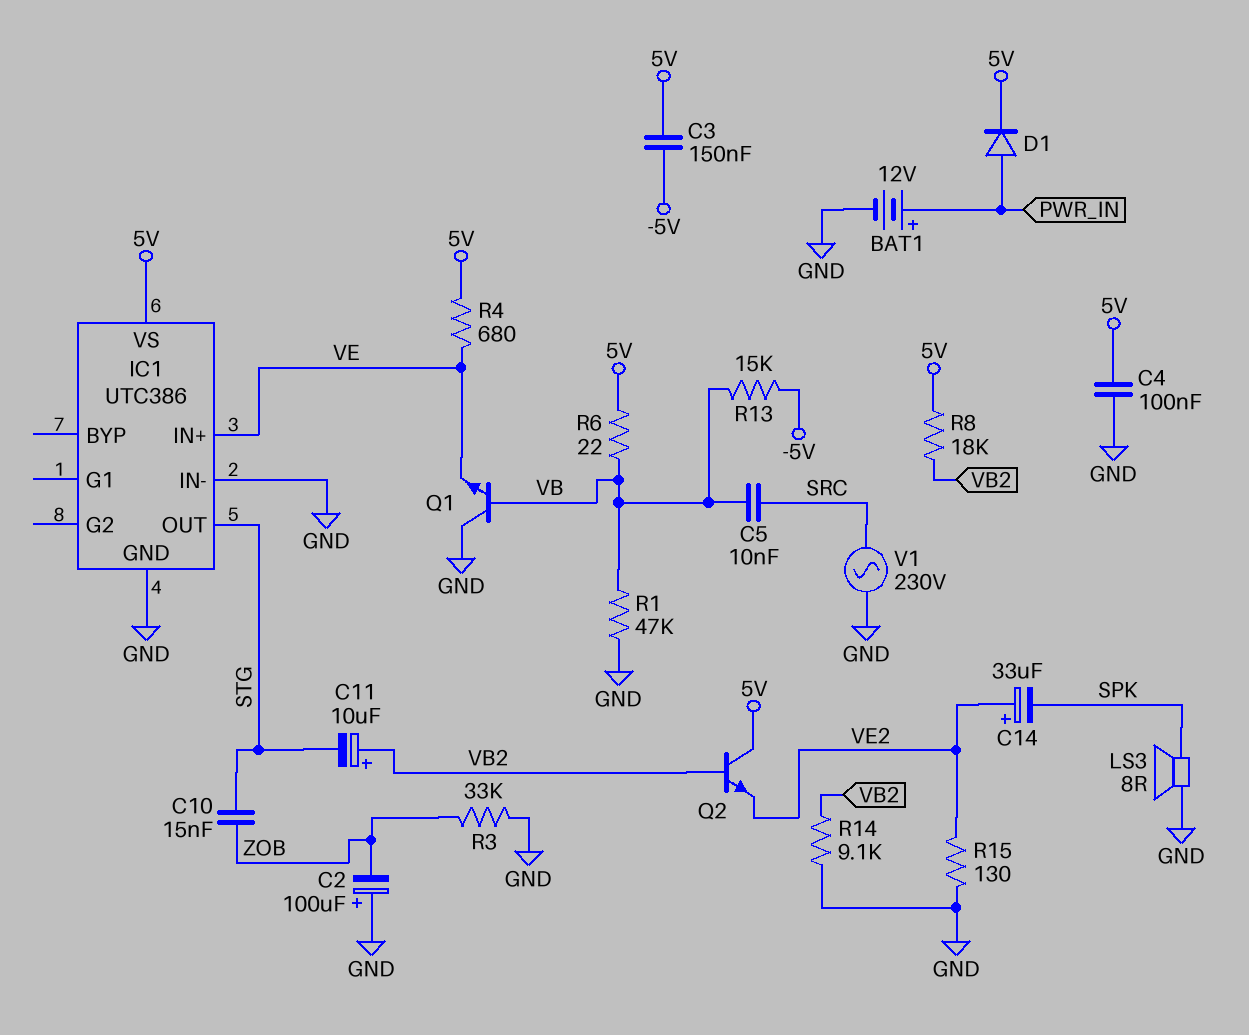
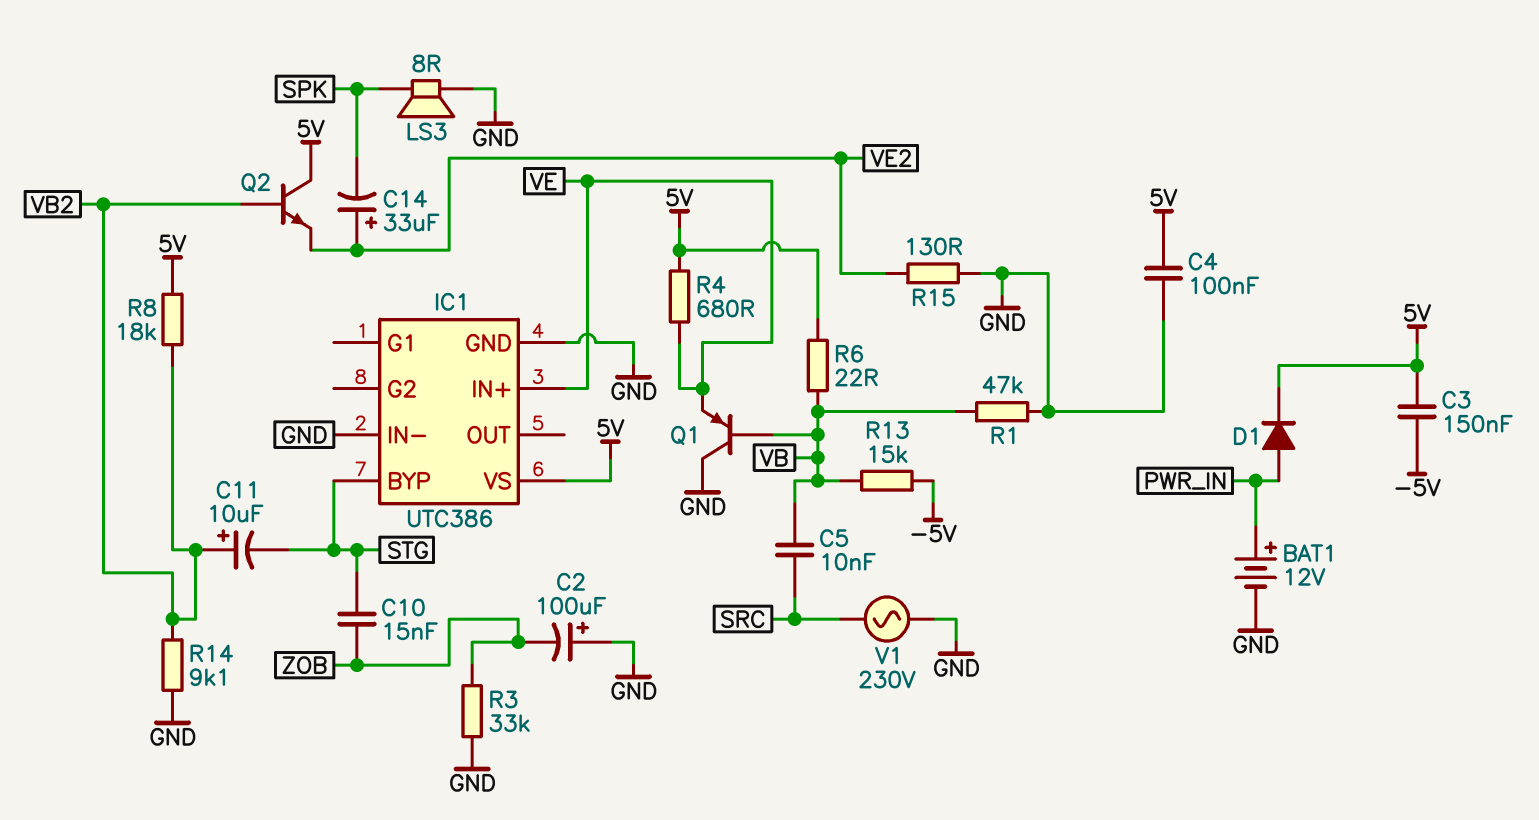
IC1 pin BYP: none -> STG
IC1 pin OUT: STG -> none
Q1: NPN (B VB, C GND, E VE) -> PNP (B VB, C GND, E VE)

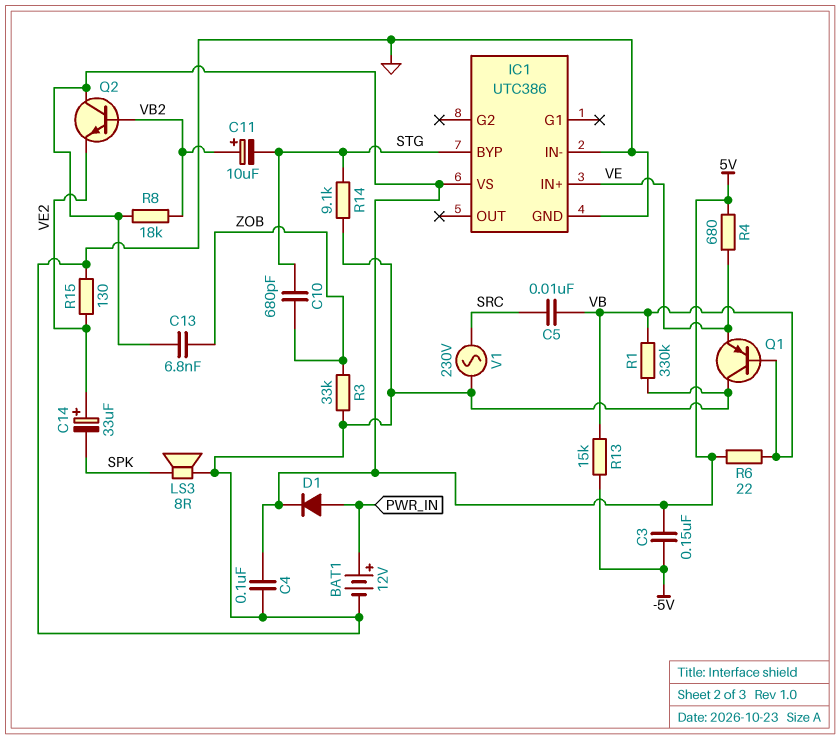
C2: 100uF (plus GND, minus ZOB) -> none
C10: 15nF (STG, ZOB) -> 680pF (STG, ZOB)
C13: none -> 6.8nF (5V, ZOB)
R1: 47k (GND, VB) -> 330k (GND, VB)
R14: 9.1k (GND, VB2) -> 9.1k (GND, STG)

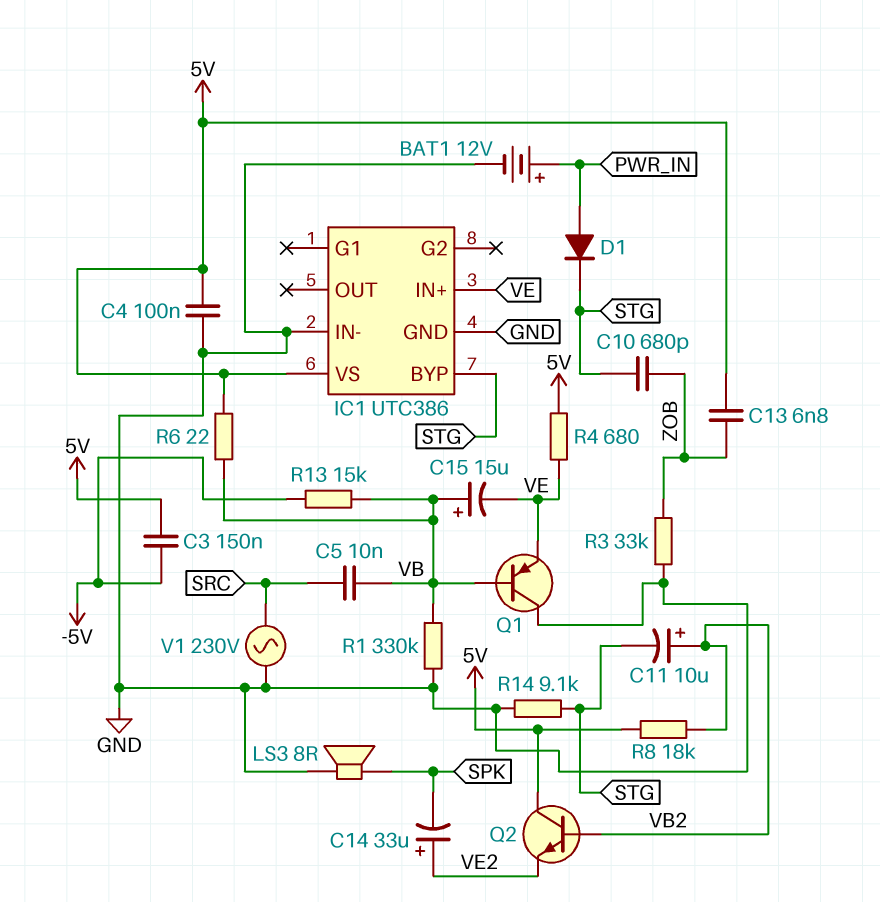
C15: none -> 15uF (plus VB, minus VE)
D1: diode (A PWR_IN, K 5V) -> diode (A PWR_IN, K STG)
R15: 130 (GND, VE2) -> none

